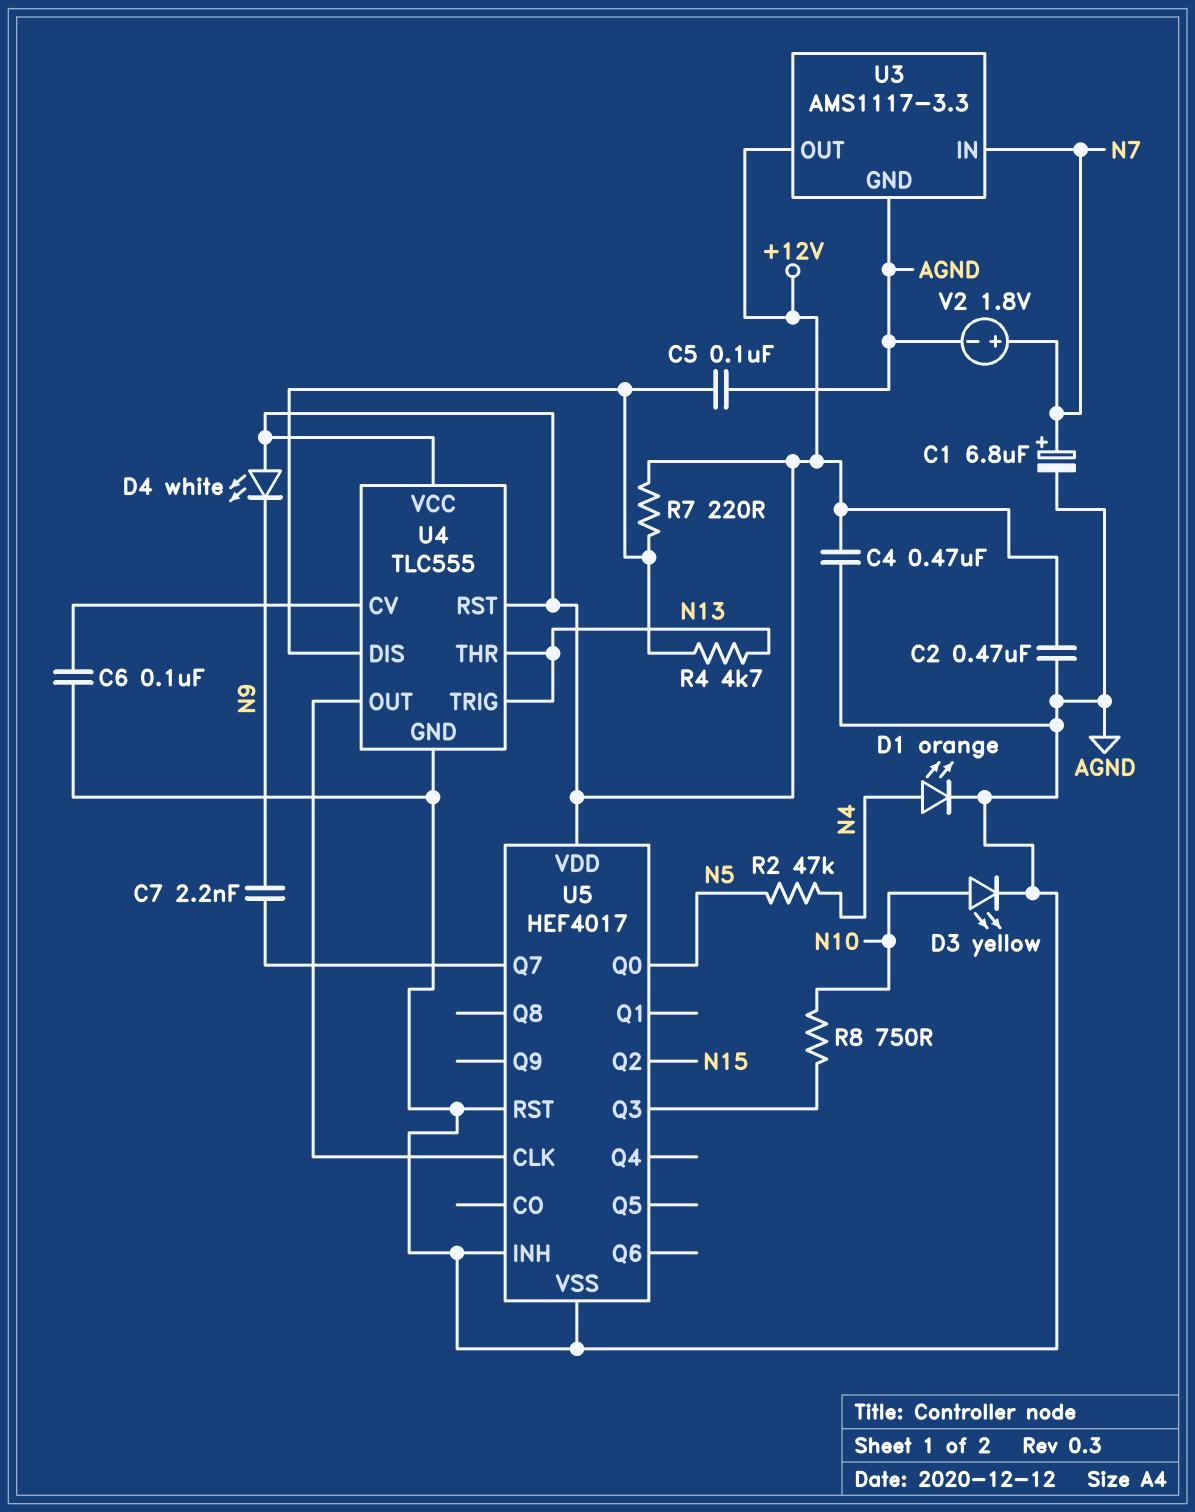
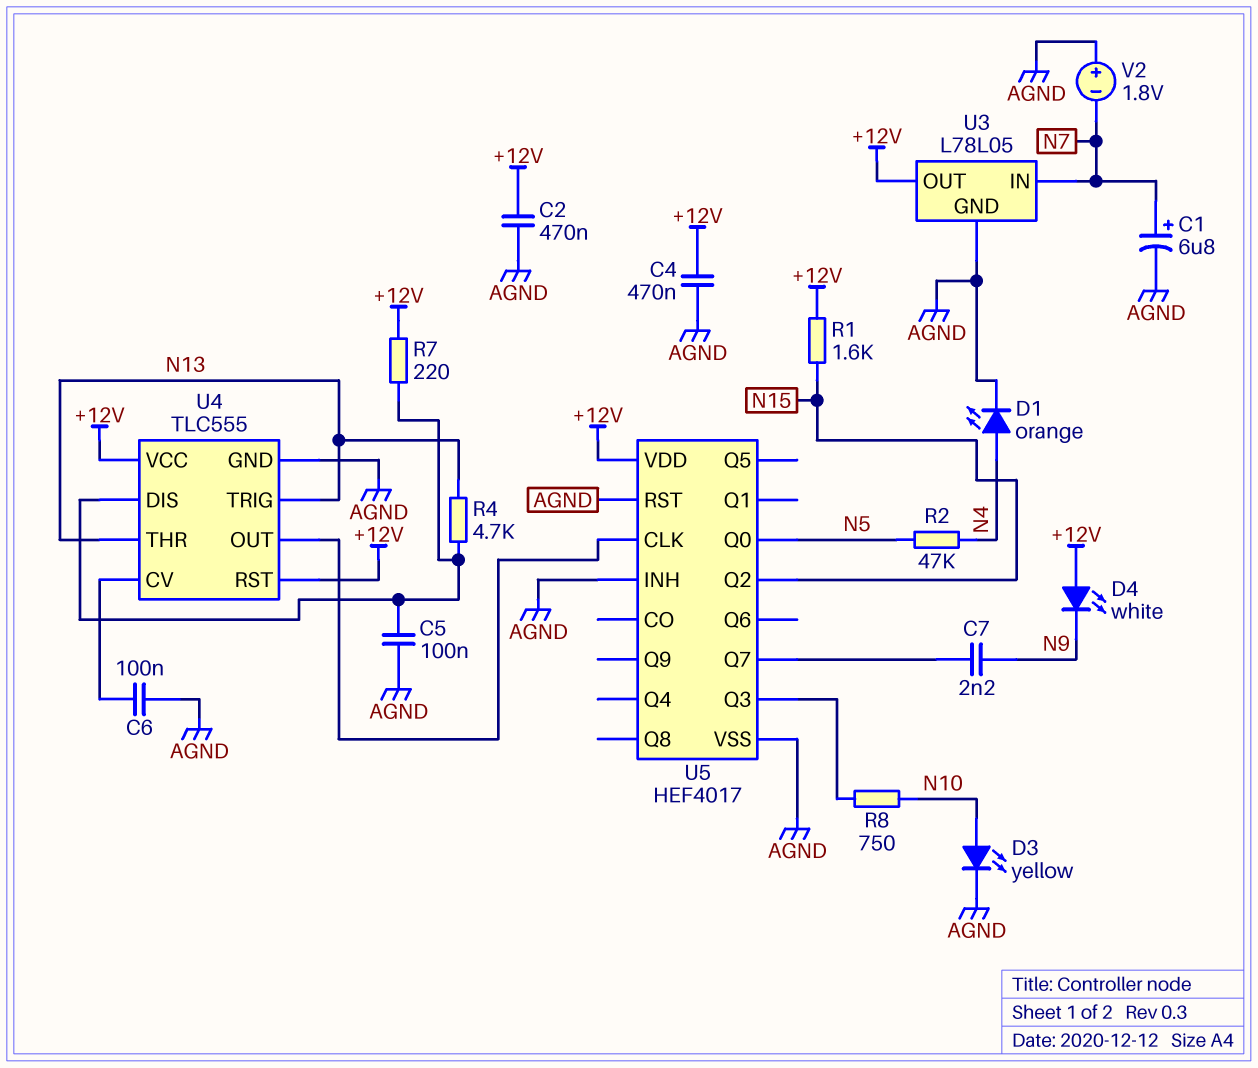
R1: none -> 1.6k (+12V, N15)
U3: AMS1117-3.3 -> L78L05
V2: 1.8V (plus N7, minus AGND) -> 1.8V (plus AGND, minus N7)

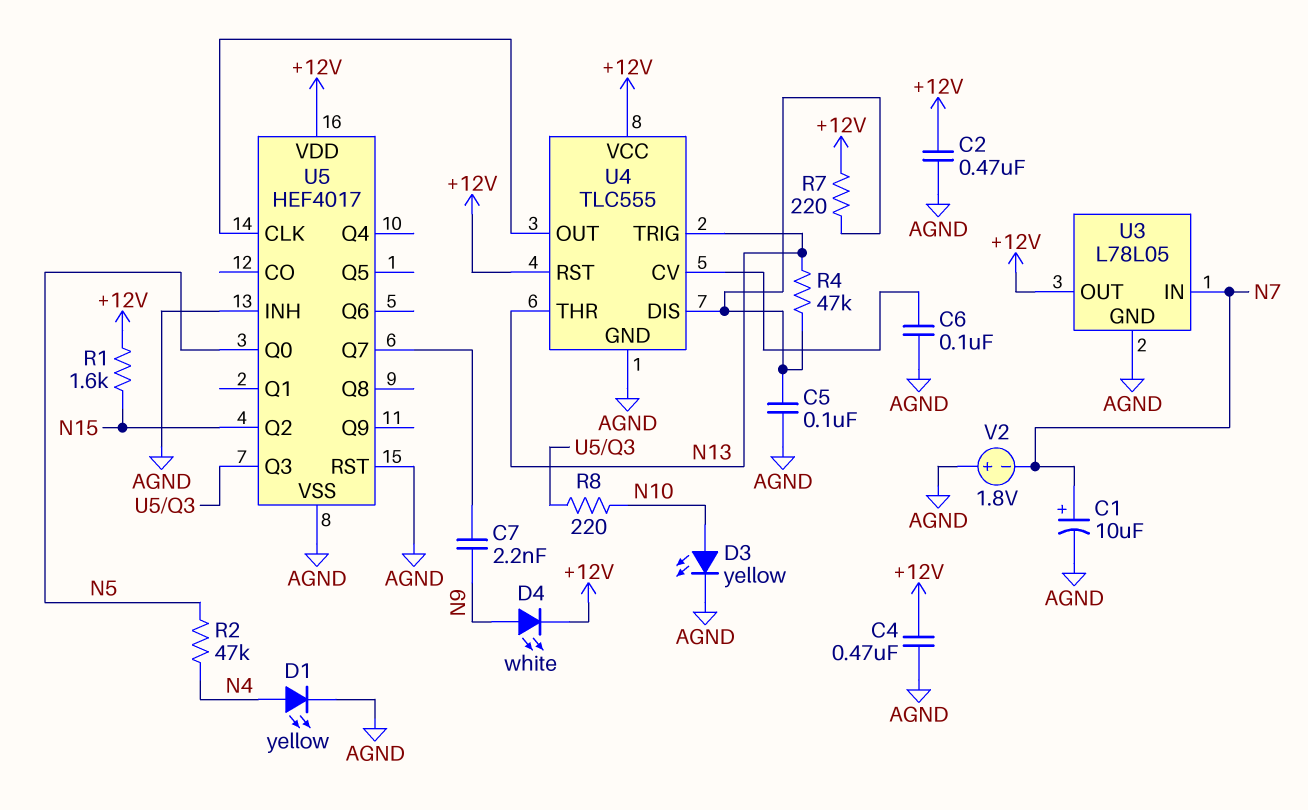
C1: 6.8uF (plus N7, minus AGND) -> 10uF (plus N7, minus AGND)
D1: LED orange (A N4, K AGND) -> LED yellow (A N4, K AGND)
D4: LED white (A +12V, K N9) -> LED white (A N9, K +12V)
R4: 4.7k (N13, U4/DIS) -> 47k (N13, U4/DIS)
R8: 750 (N10, U5/Q3) -> 220 (N10, U5/Q3)

